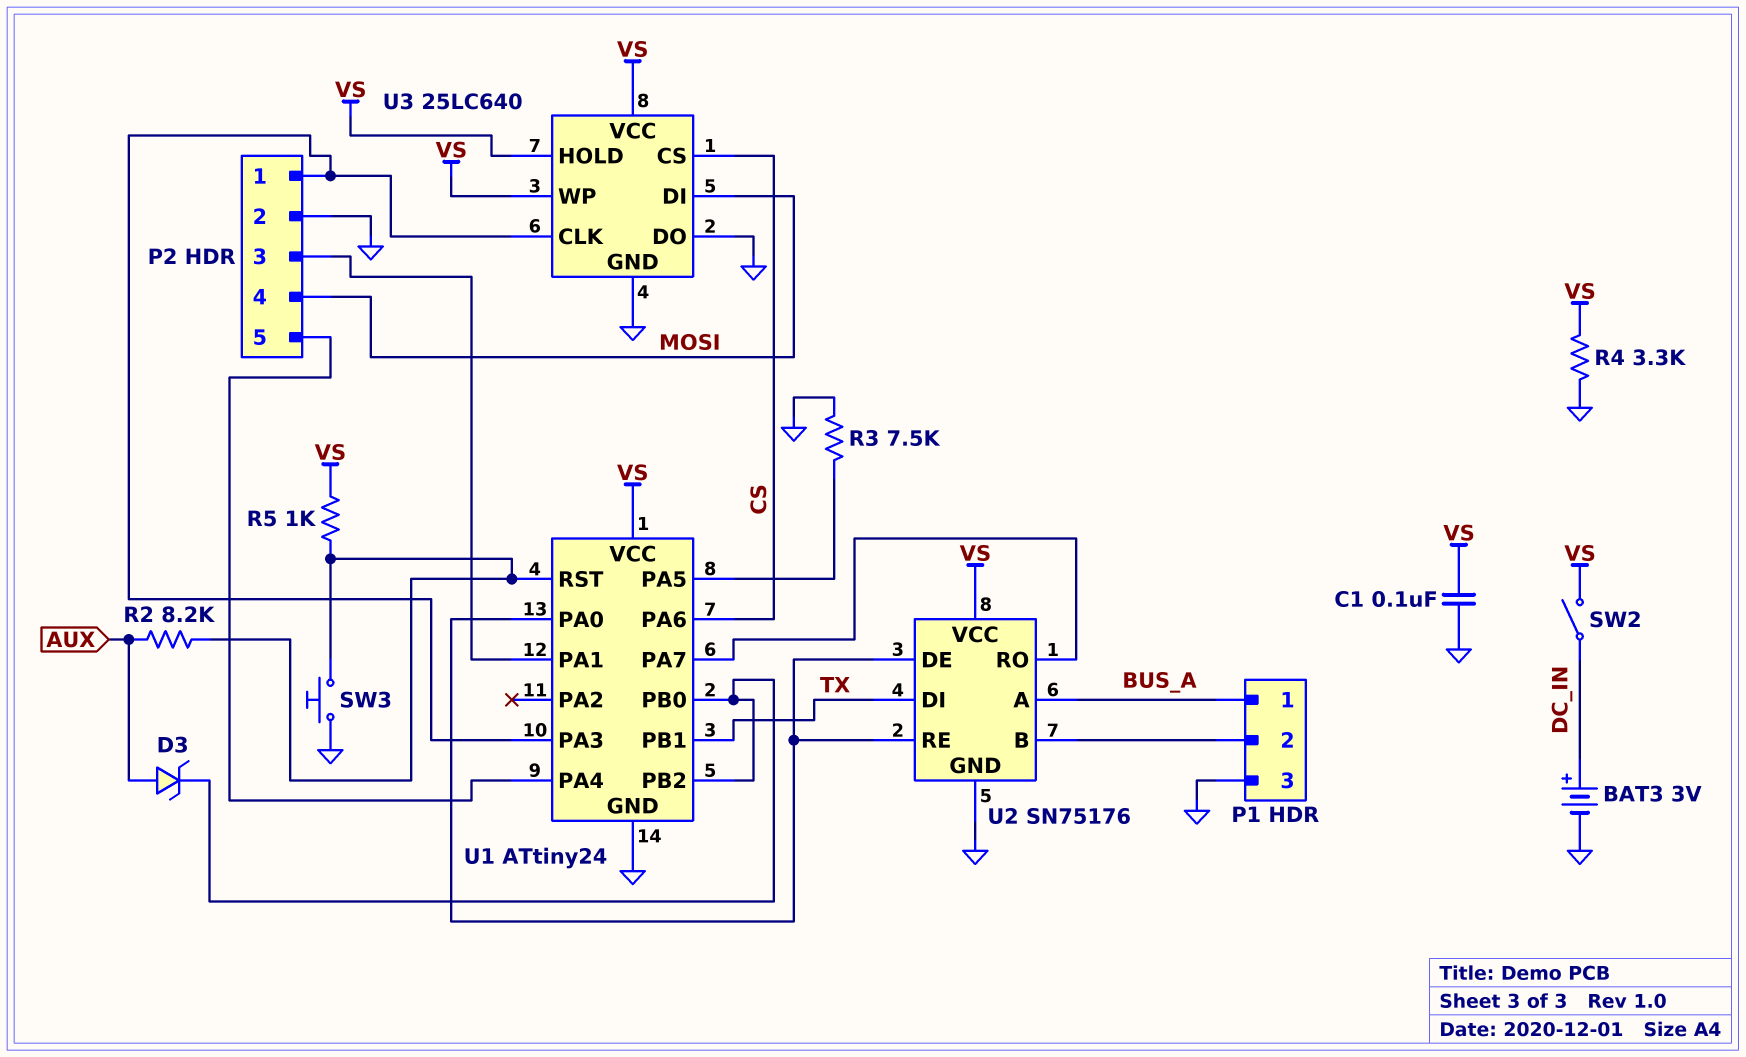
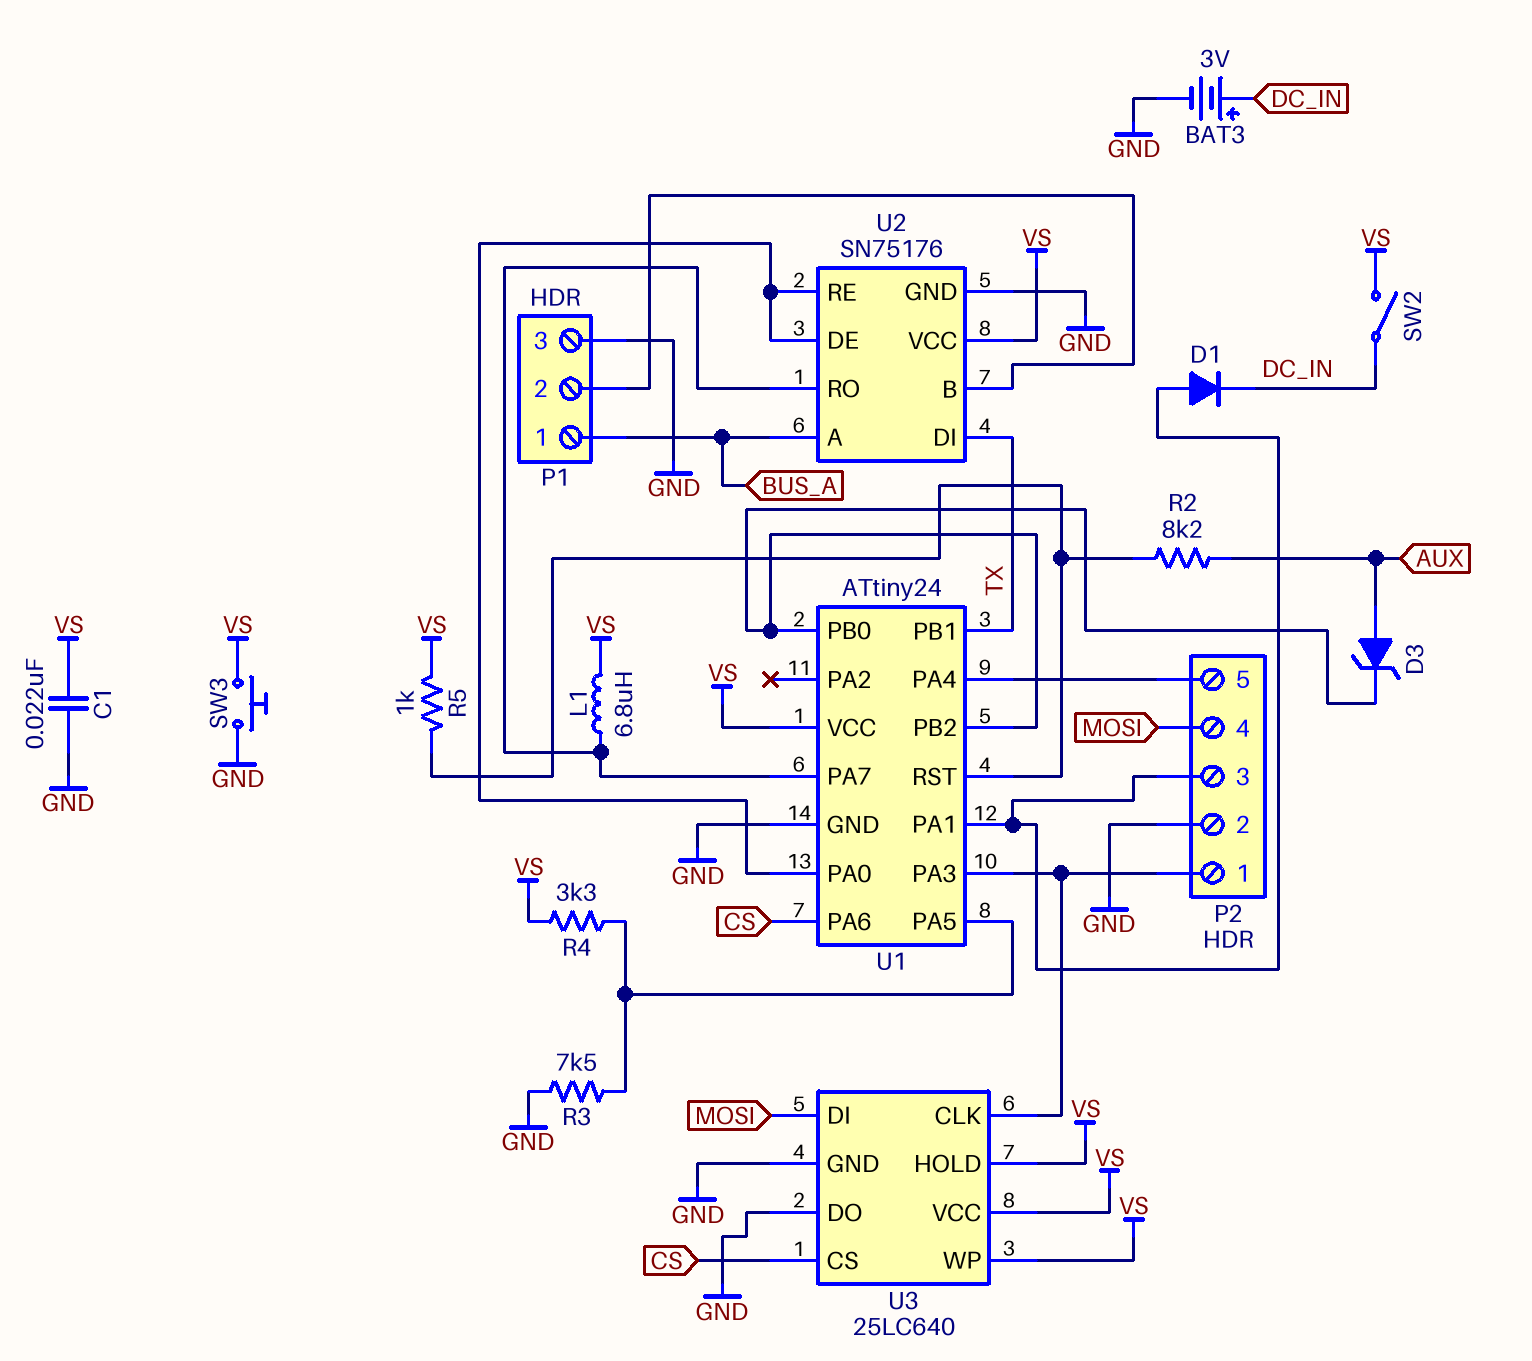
C1: 100nF (GND, VS) -> 22nF (GND, VS)
D1: none -> diode (A P2/3, K DC_IN)
L1: none -> 6.8uH (U1/PA7, VS)
R4: 3.3k (GND, VS) -> 3.3k (U1/PA5, VS)
SW3: button (GND, U1/RST) -> button (GND, VS)

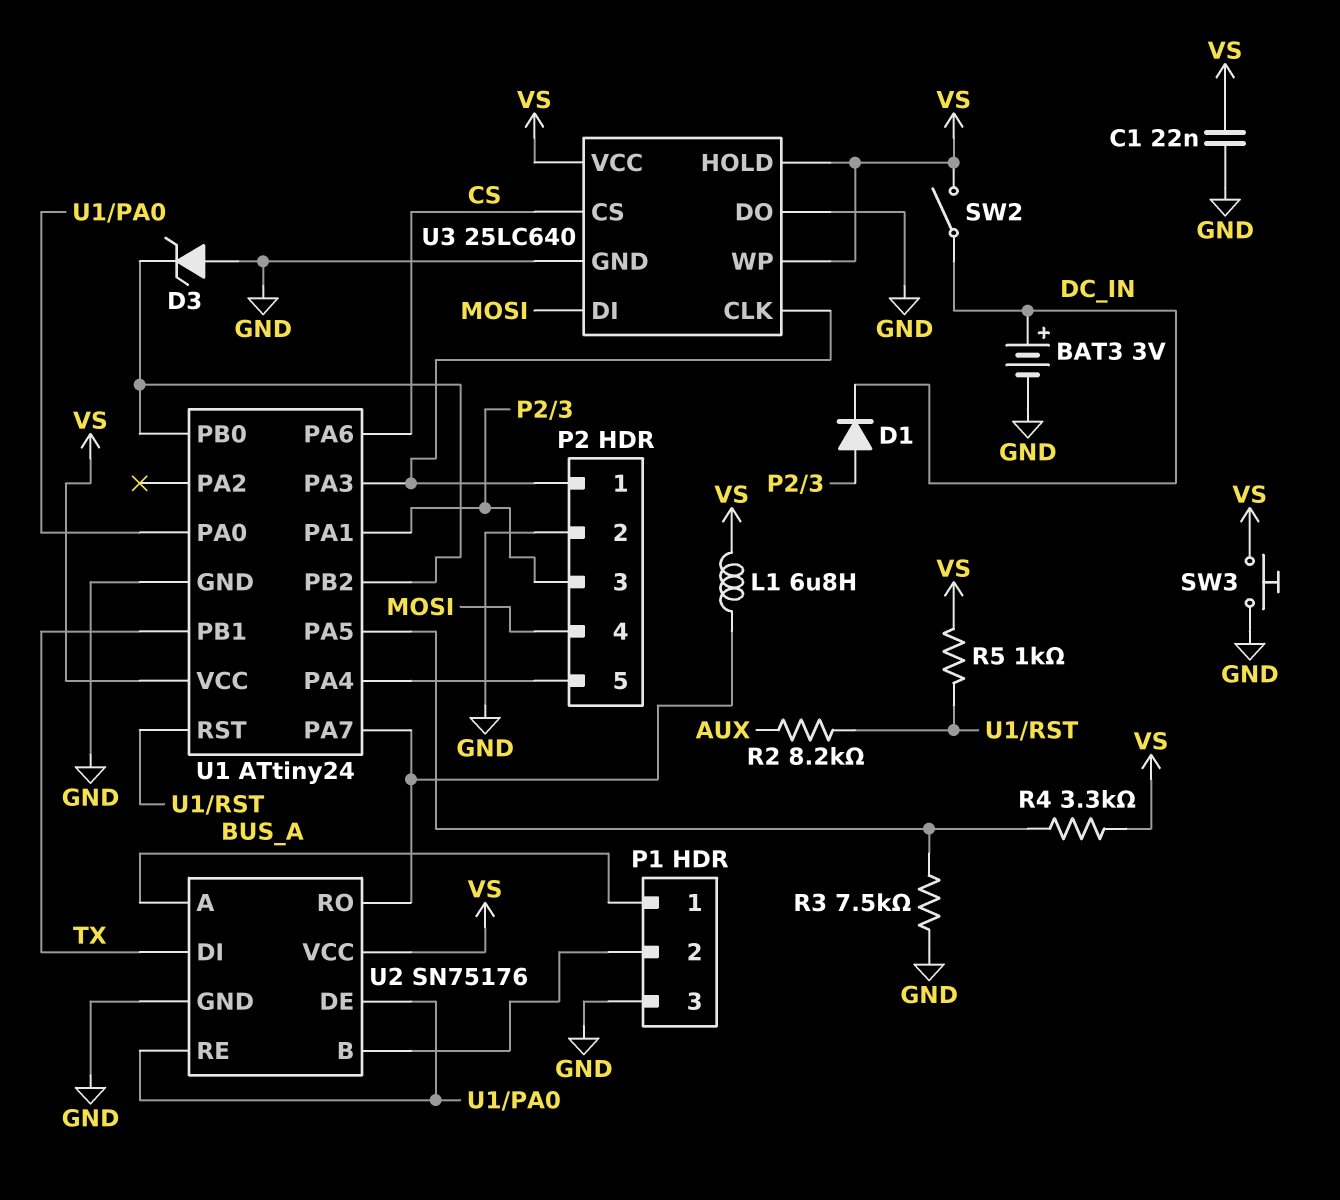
D3: zener (A AUX, K U1/PB0) -> zener (A GND, K U1/PB0)

